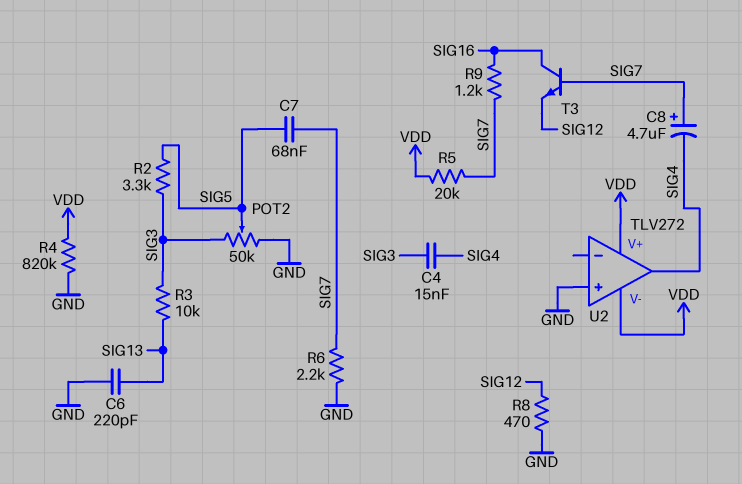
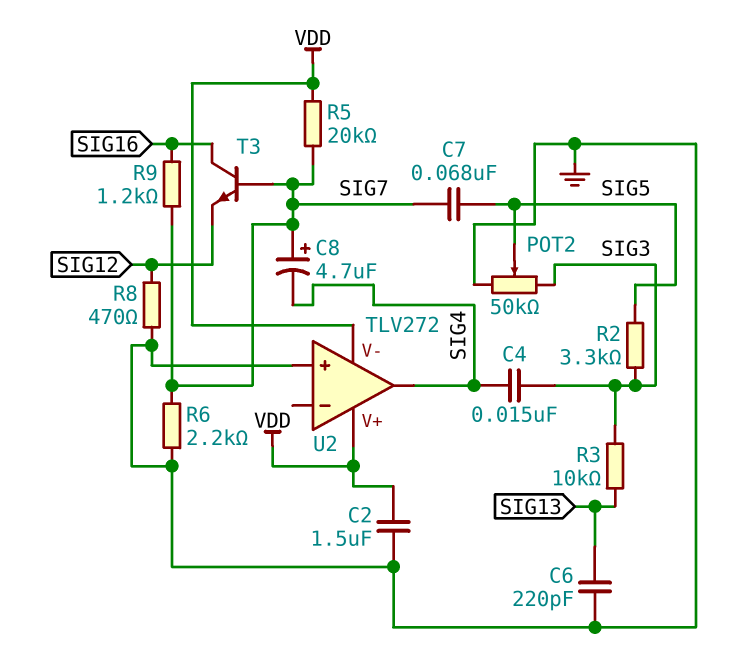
C2: none -> 1.5uF (GND, VDD)
R4: 820k (GND, VDD) -> none

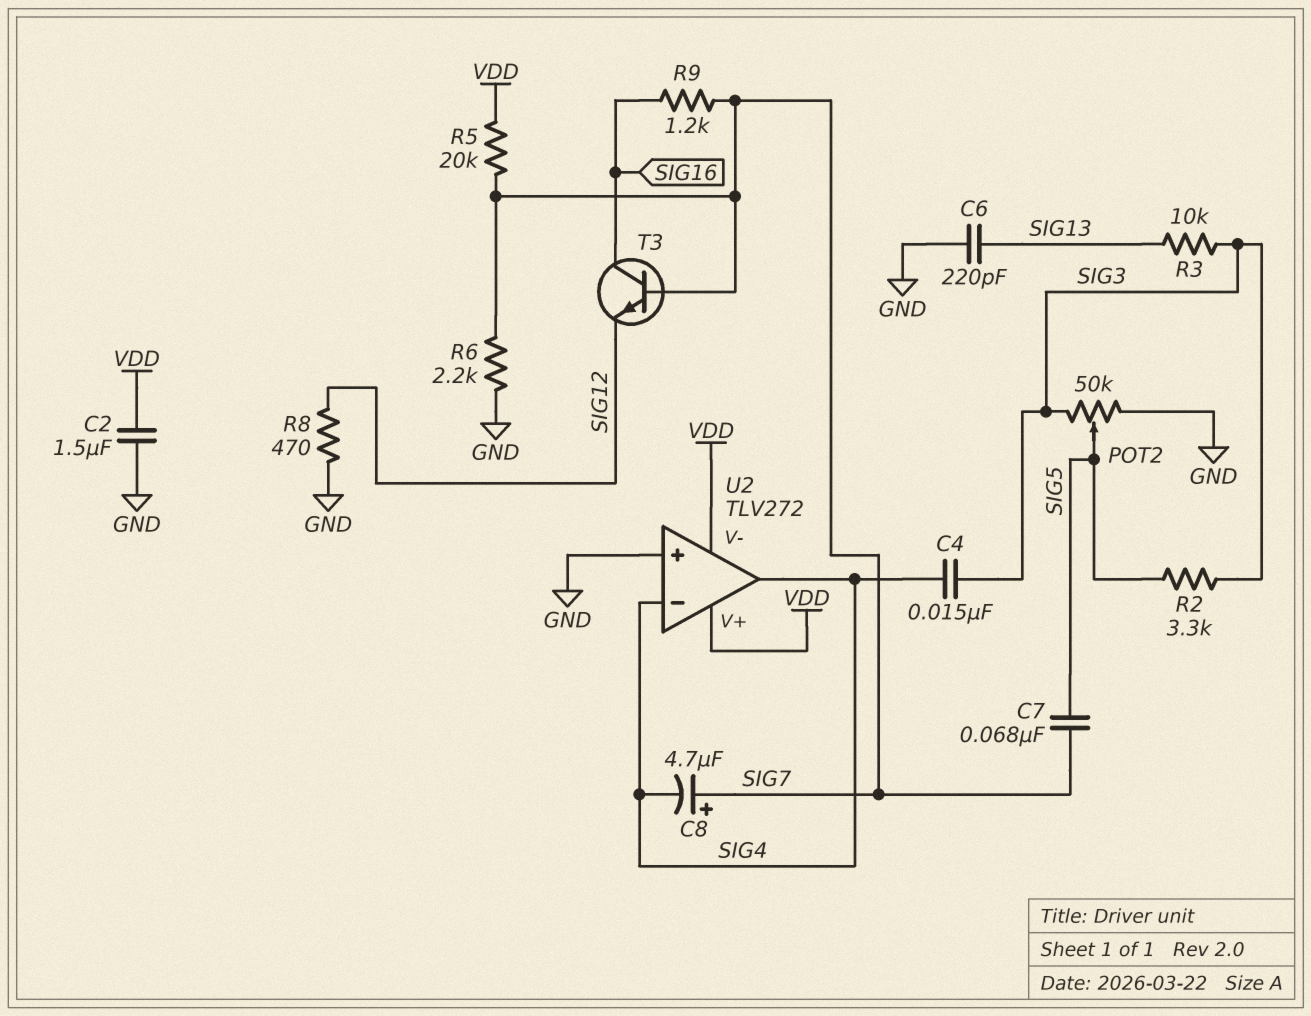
U2 pin in-: none -> SIG4

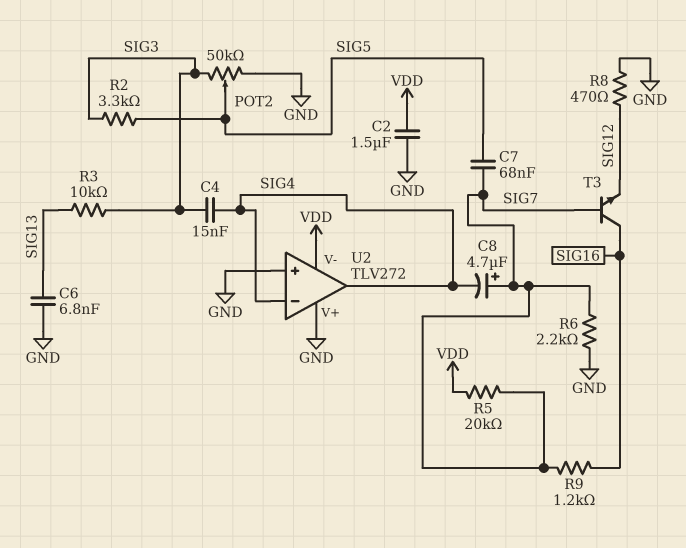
C6: 220pF (GND, SIG13) -> 6.8nF (GND, SIG13)
U2 pin V+: VDD -> GND

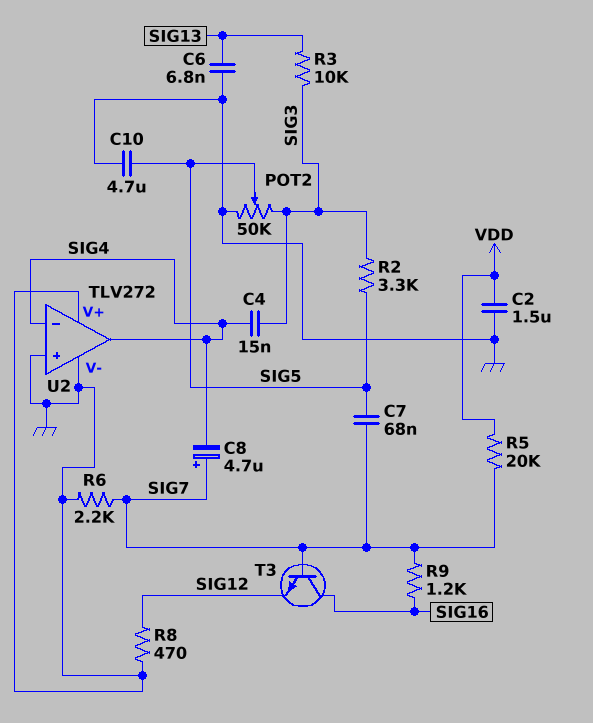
C10: none -> 4.7uF (GND, SIG5)
U2 pin V-: VDD -> GND

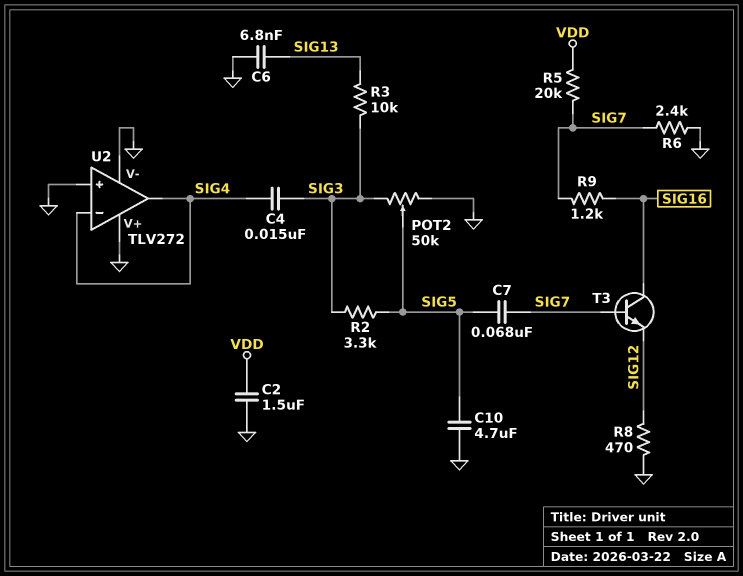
C8: 4.7uF (plus SIG7, minus SIG4) -> none
R6: 2.2k (GND, SIG7) -> 2.4k (GND, SIG7)

